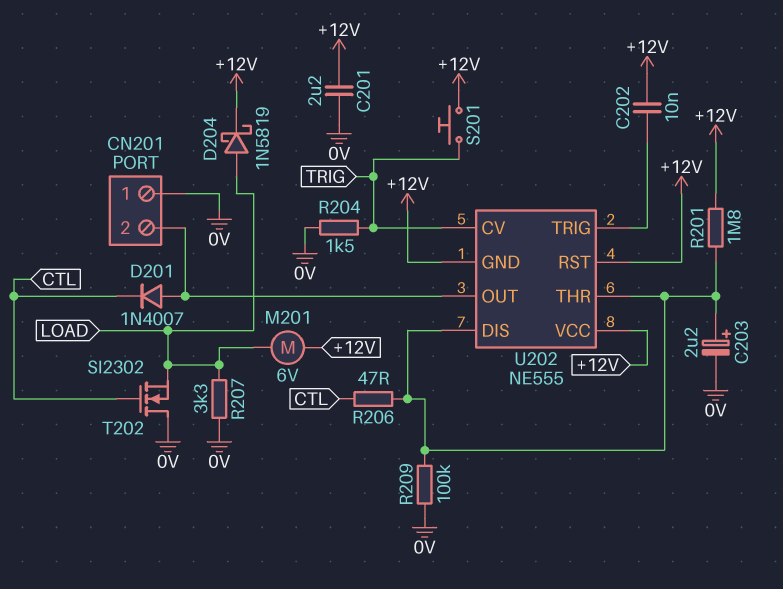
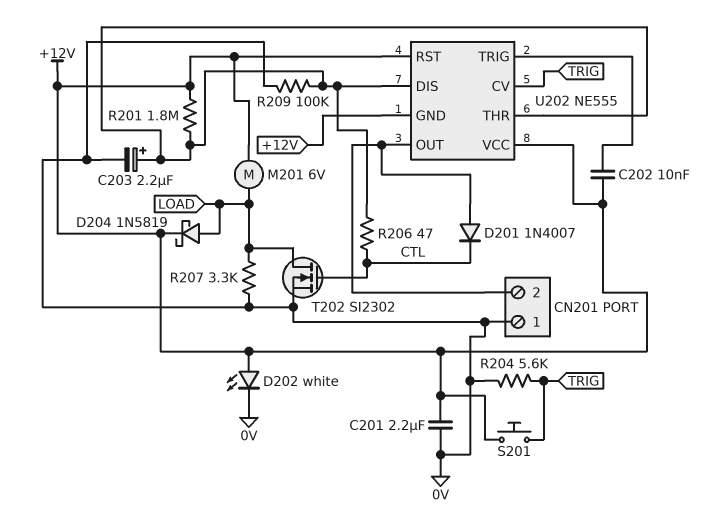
D202: none -> LED white (A +12V, K 0V)
R204: 1.5k (0V, TRIG) -> 5.6k (0V, TRIG)
T202: NMOS SI2302 (G CTL, D 0V, S LOAD) -> NMOS SI2302 (G CTL, D LOAD, S 0V)

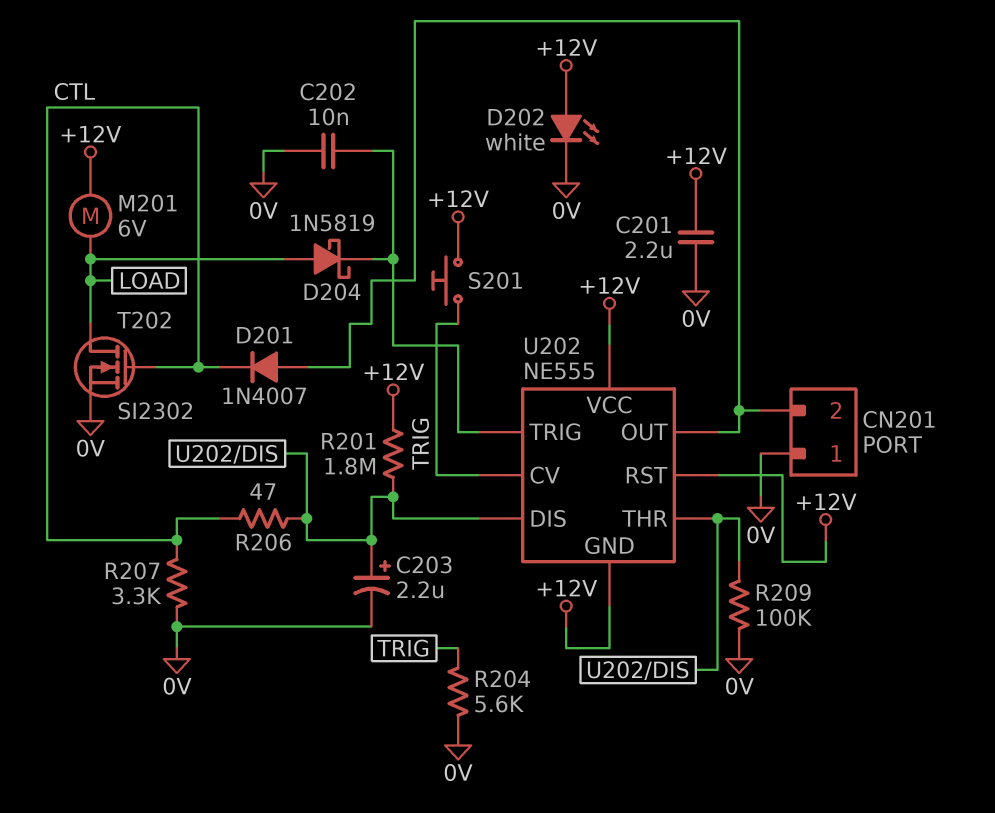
C202: 10nF (+12V, U202/TRIG) -> 10nF (0V, U202/TRIG)
D204: schottky 1N5819 (A LOAD, K +12V) -> schottky 1N5819 (A LOAD, K U202/TRIG)
R207: 3.3k (0V, LOAD) -> 3.3k (0V, CTL)

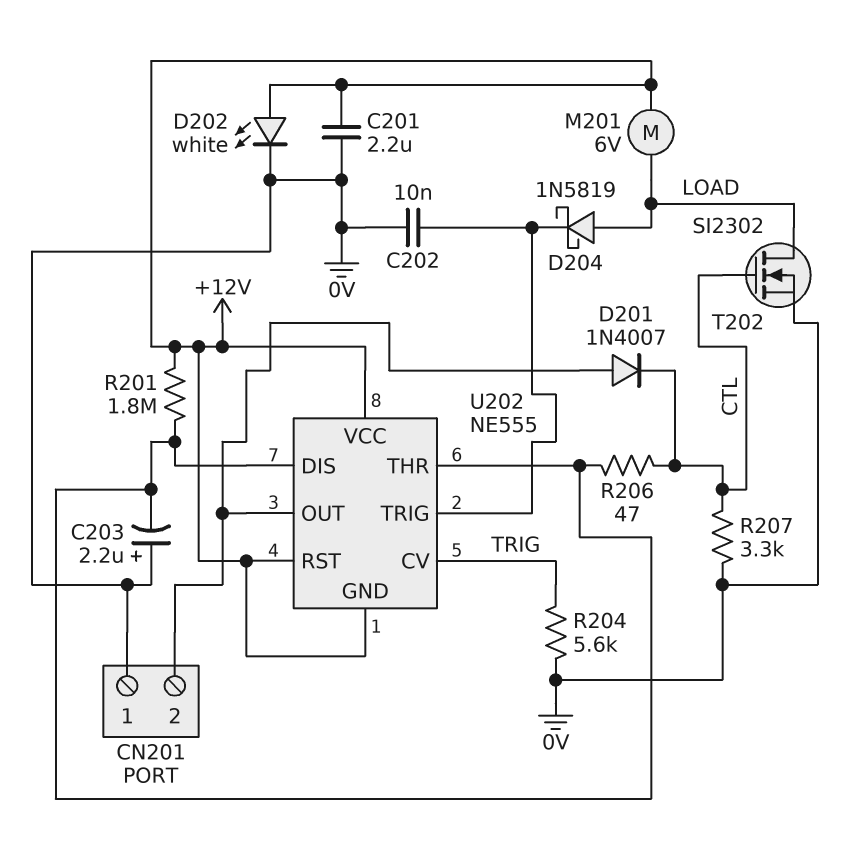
C203: 2.2uF (plus U202/DIS, minus 0V) -> 2.2uF (plus 0V, minus U202/DIS)
R209: 100k (0V, U202/DIS) -> none
S201: button (+12V, TRIG) -> none

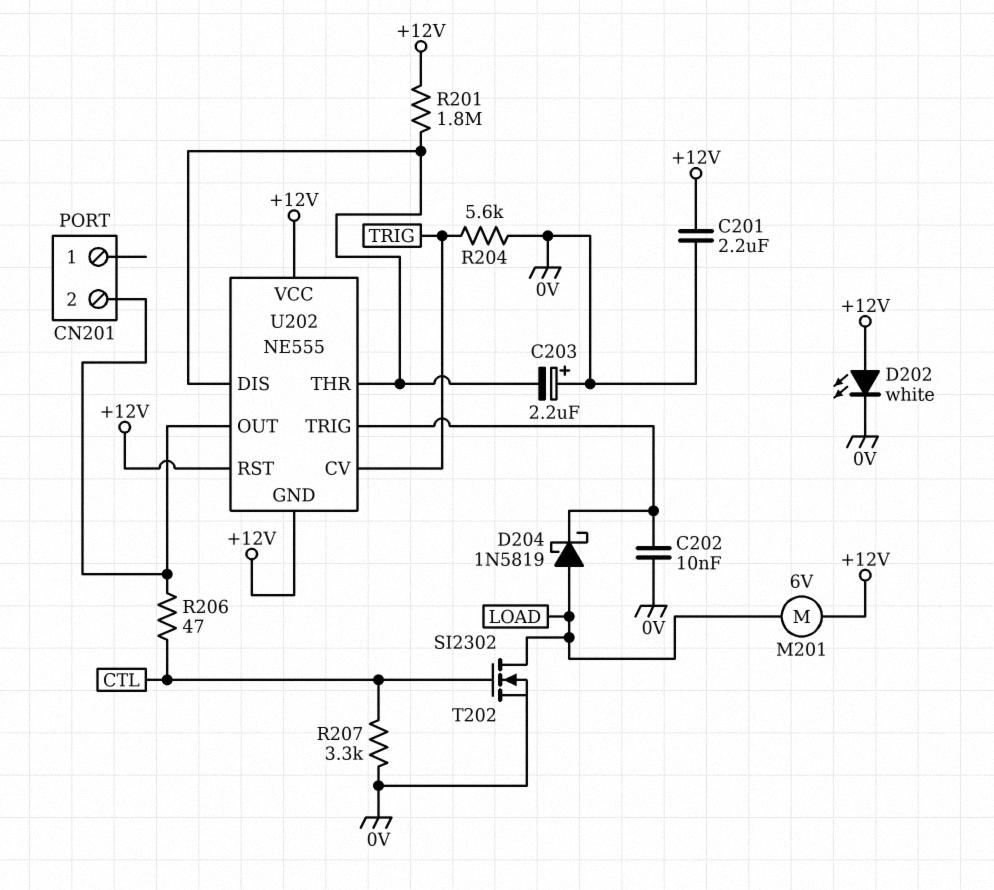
CN201 pin 1: 0V -> none
D201: diode 1N4007 (A CN201/2, K CTL) -> none
R206: 47 (CTL, U202/DIS) -> 47 (CN201/2, CTL)

